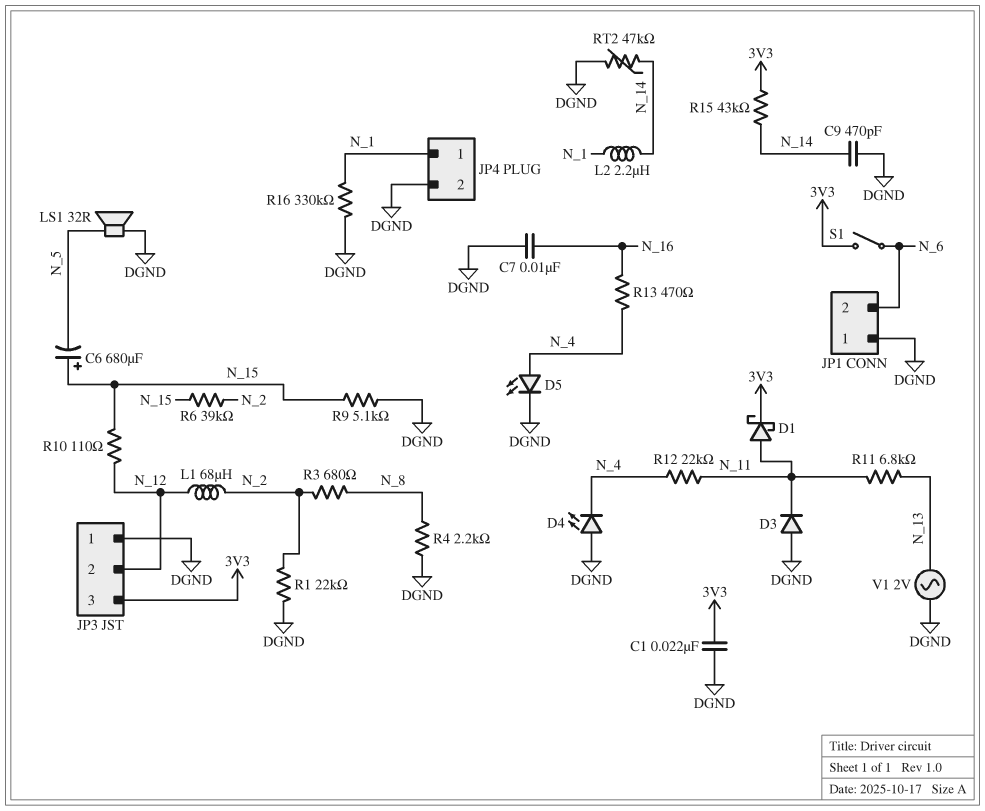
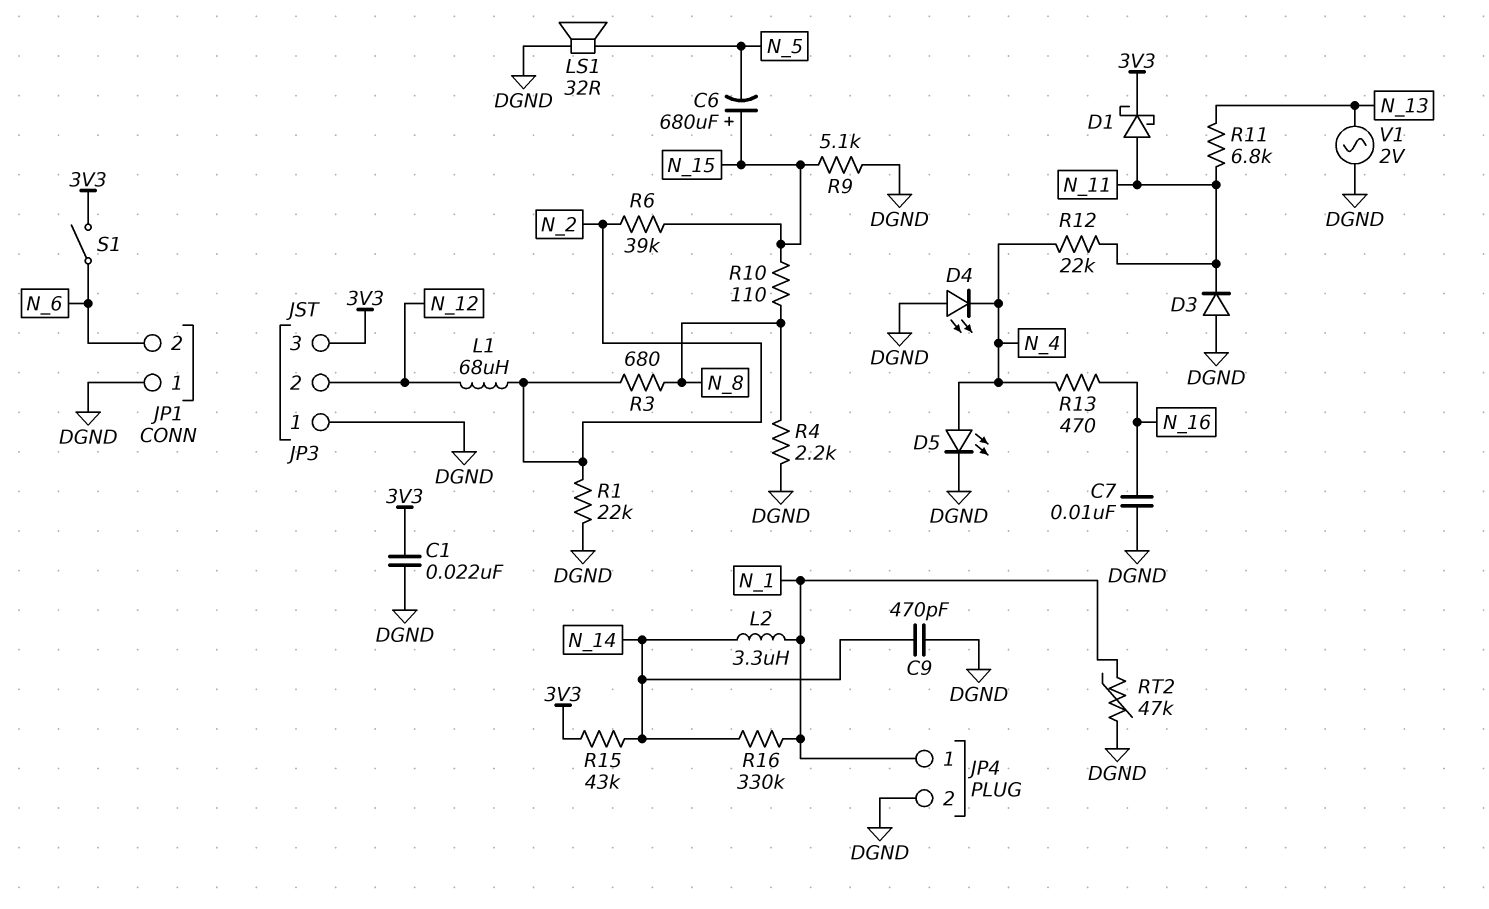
L2: 2.2uH (N_1, N_14) -> 3.3uH (N_1, N_14)
R10: 110 (N_12, N_15) -> 110 (N_8, N_15)
R16: 330k (DGND, N_1) -> 330k (N_1, N_14)
RT2: 47k (DGND, N_14) -> 47k (DGND, N_1)

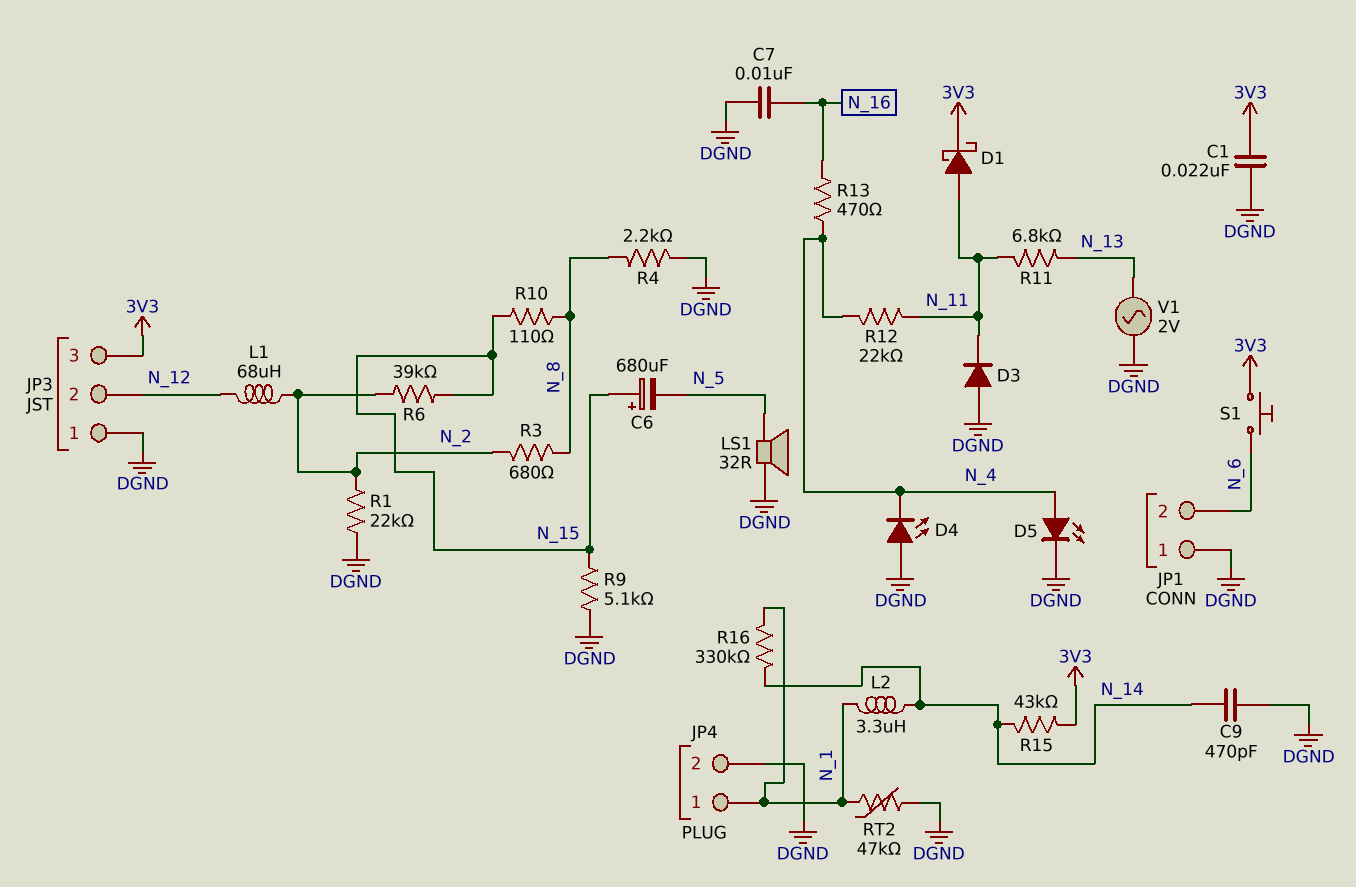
S1: switch (3V3, N_6) -> button (3V3, N_6)

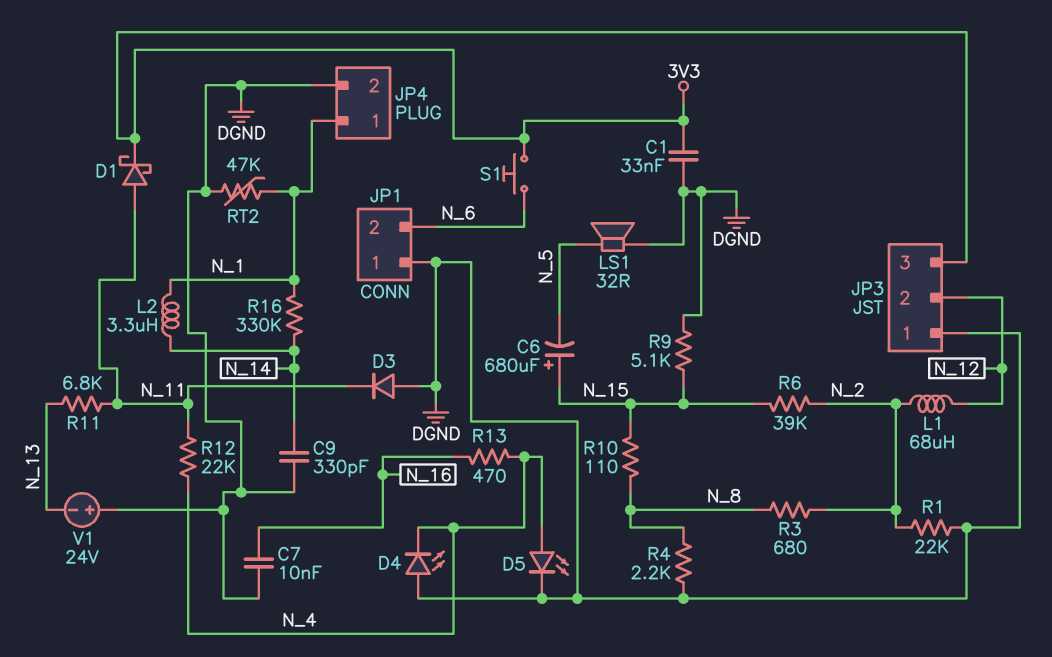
C1: 22nF (3V3, DGND) -> 33nF (3V3, DGND)
C9: 470pF (DGND, N_14) -> 330pF (DGND, N_14)
R15: 43k (3V3, N_14) -> none
V1: AC 2V (DGND, N_13) -> 24V (plus DGND, minus N_13)

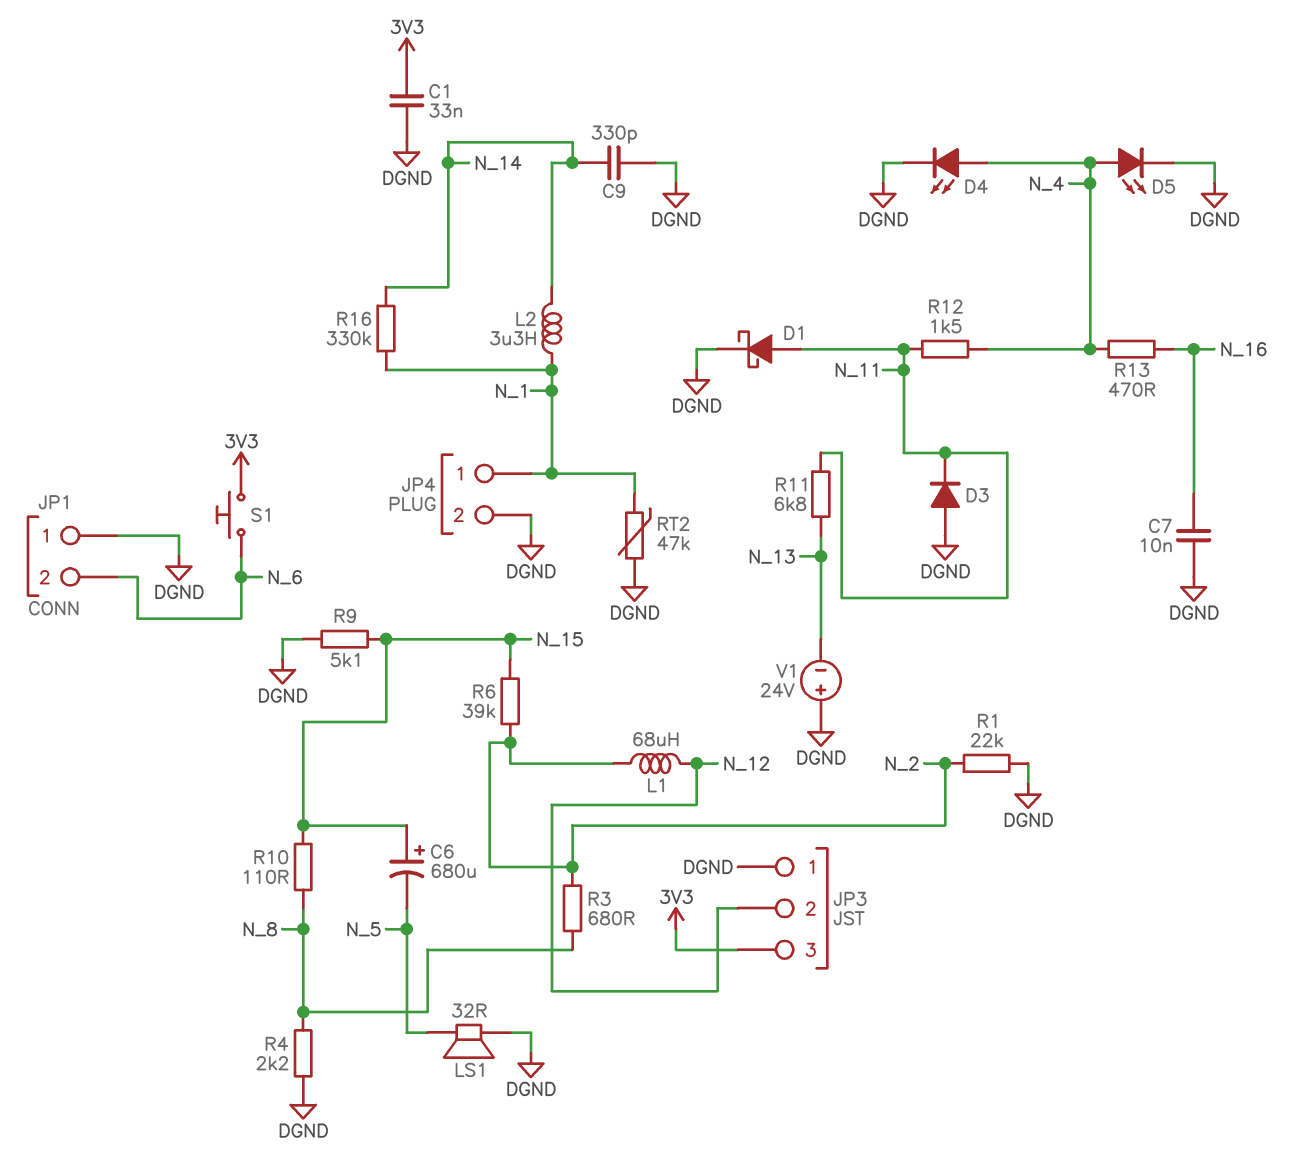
D1: schottky (A N_11, K 3V3) -> schottky (A N_11, K DGND)
D4: LED (A DGND, K N_4) -> LED (A N_4, K DGND)
R12: 22k (N_4, N_11) -> 1.5k (N_4, N_11)

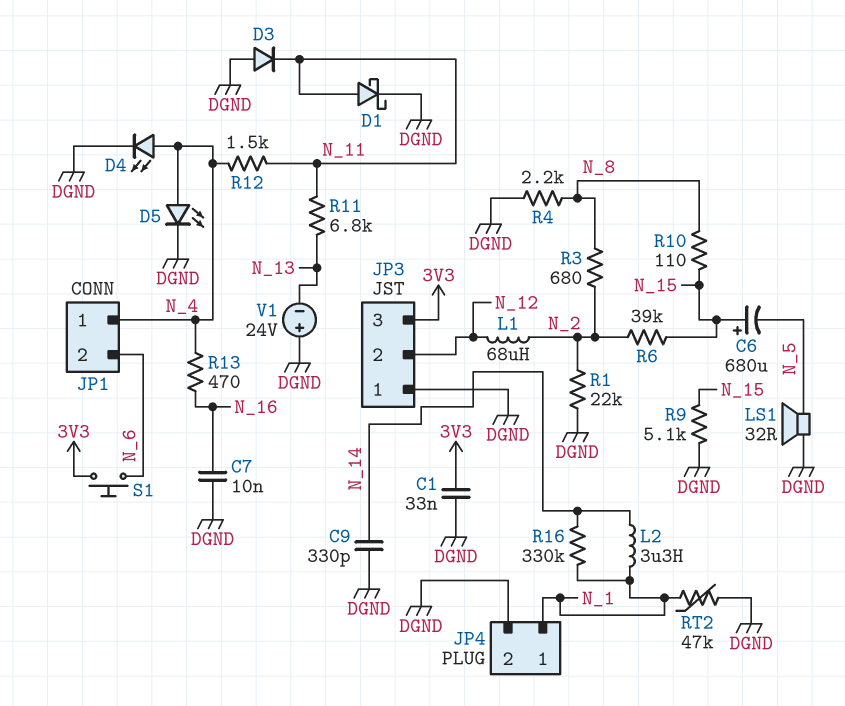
JP1 pin 1: DGND -> N_4

